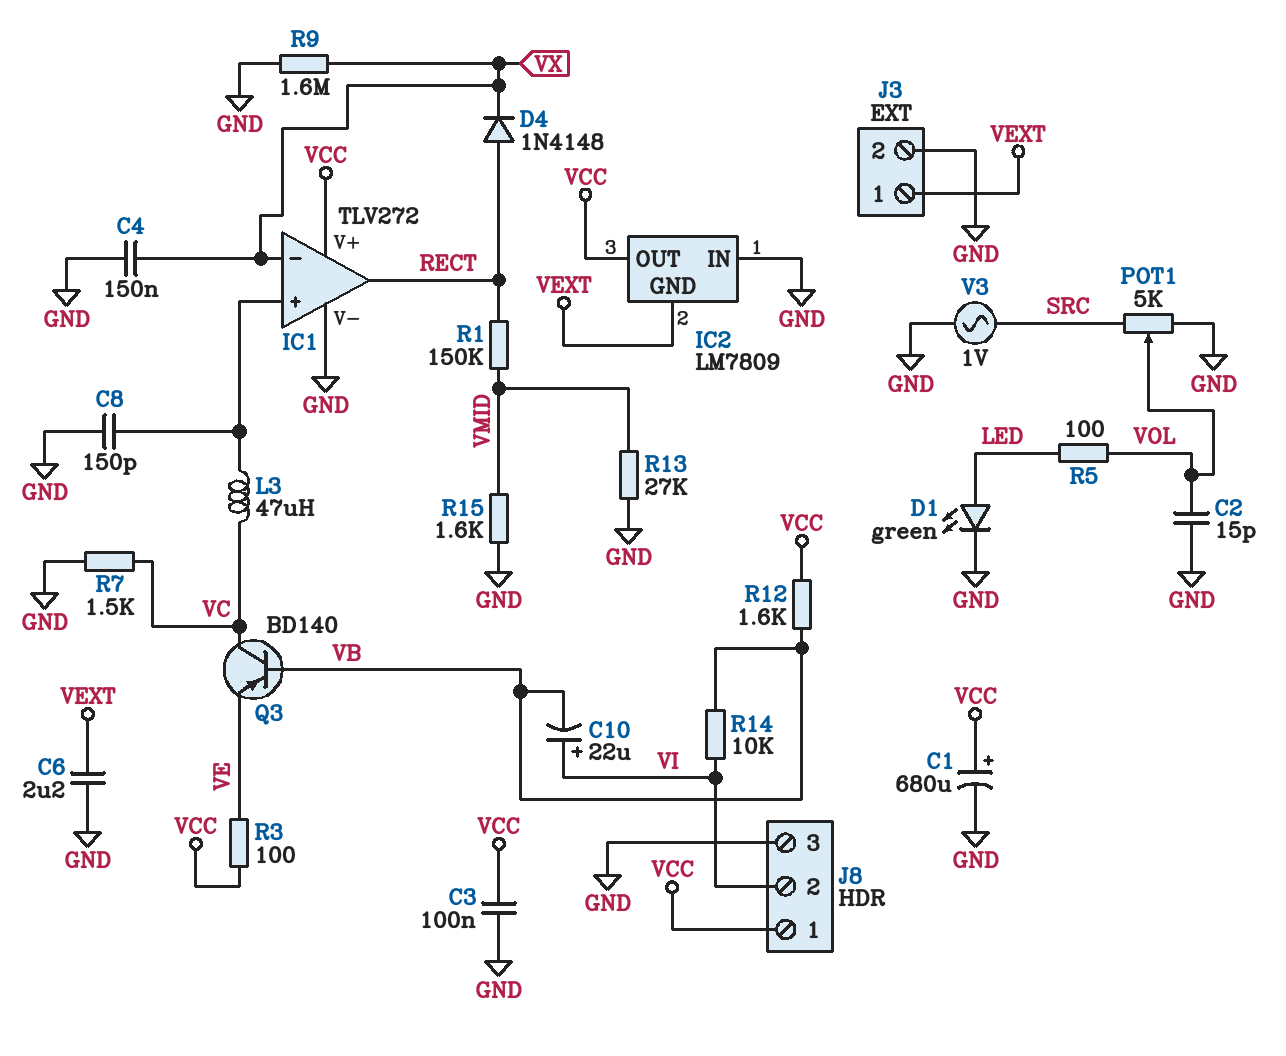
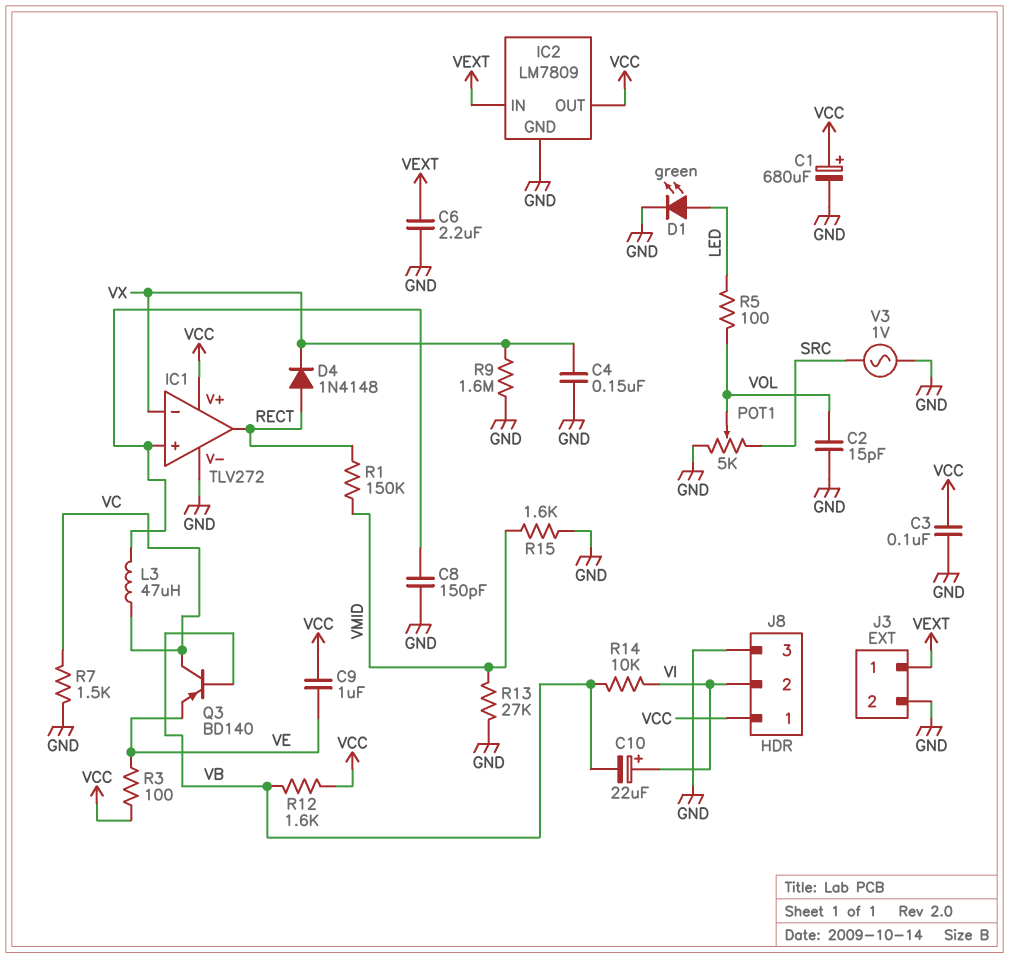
C9: none -> 1uF (VCC, VE)
IC2 pin GND: VEXT -> GND
IC2 pin IN: GND -> VEXT

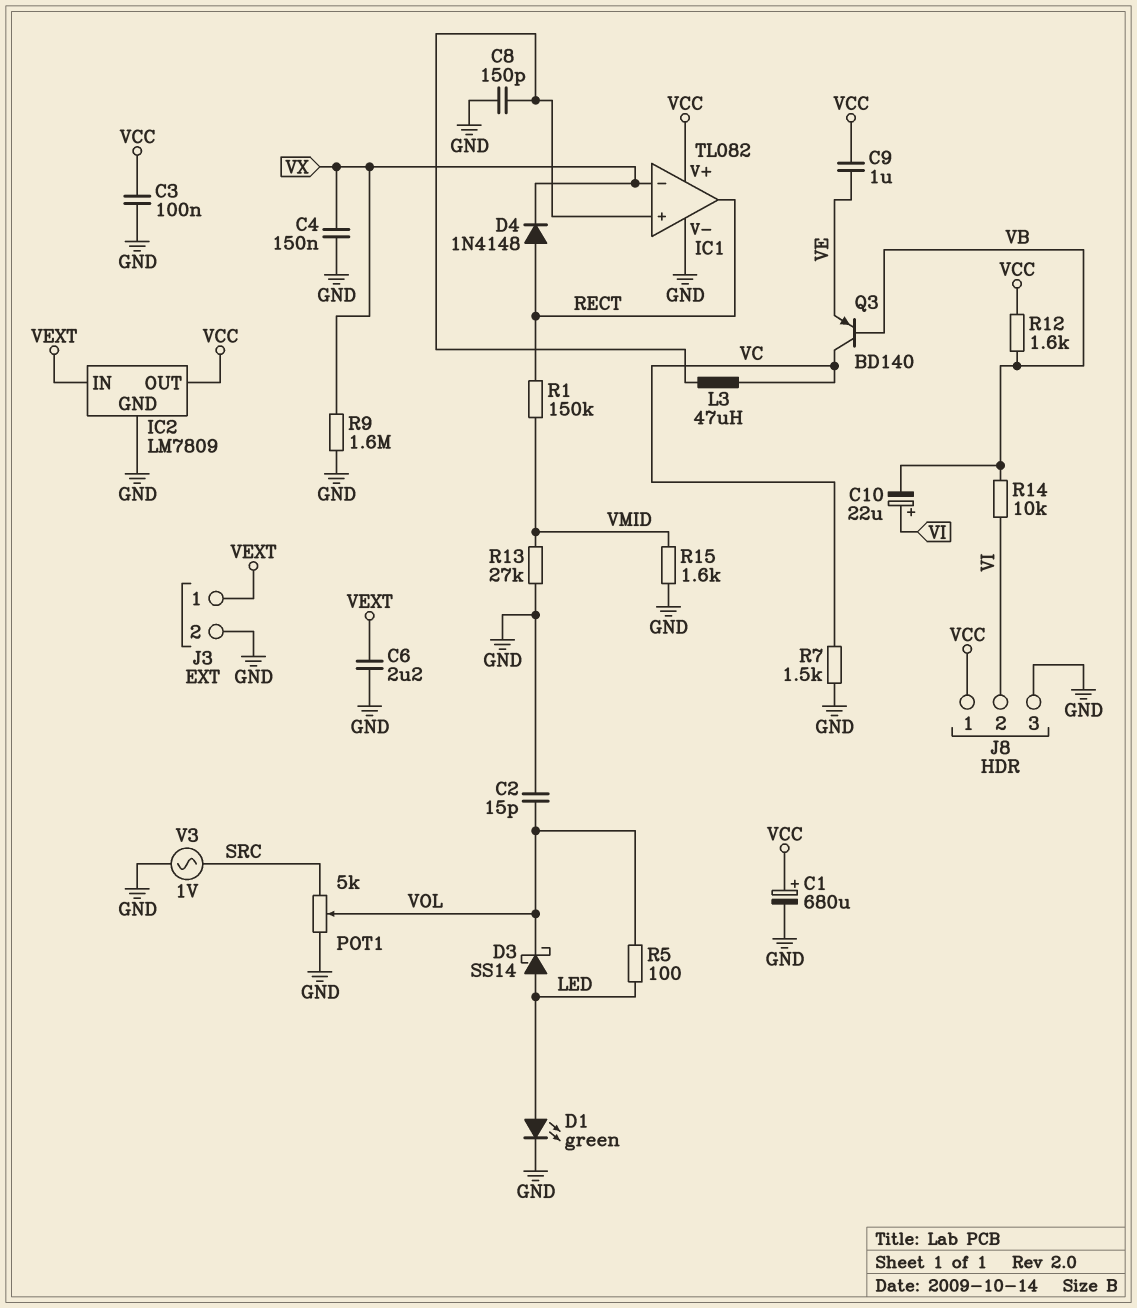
D3: none -> schottky SS14 (A LED, K VOL)
IC1: TLV272 -> TL082
R3: 100 (VCC, VE) -> none

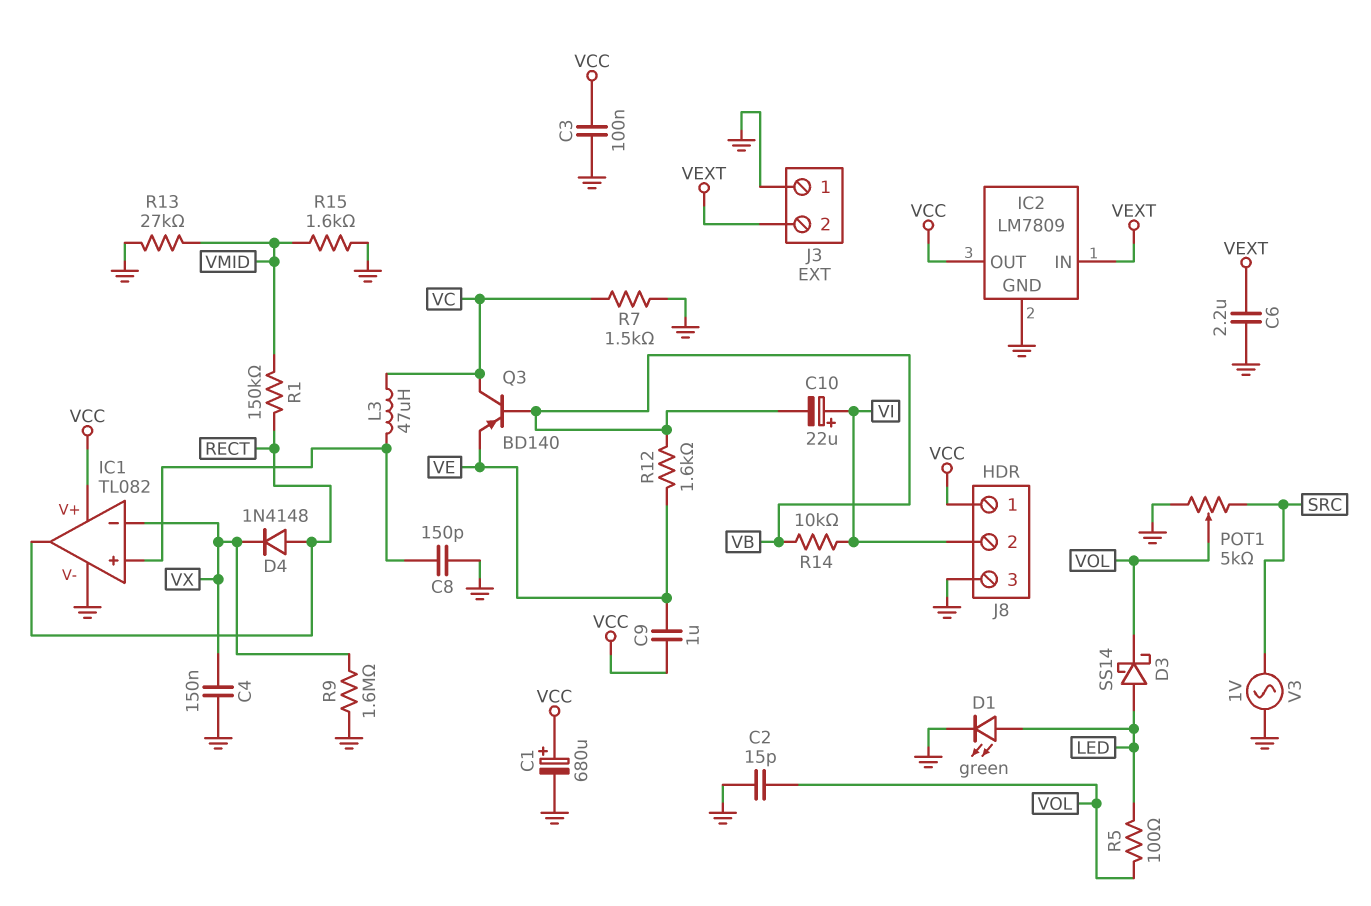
J3 pin 1: VEXT -> GND
J3 pin 2: GND -> VEXT
R12: 1.6k (VB, VCC) -> 1.6k (VB, VE)

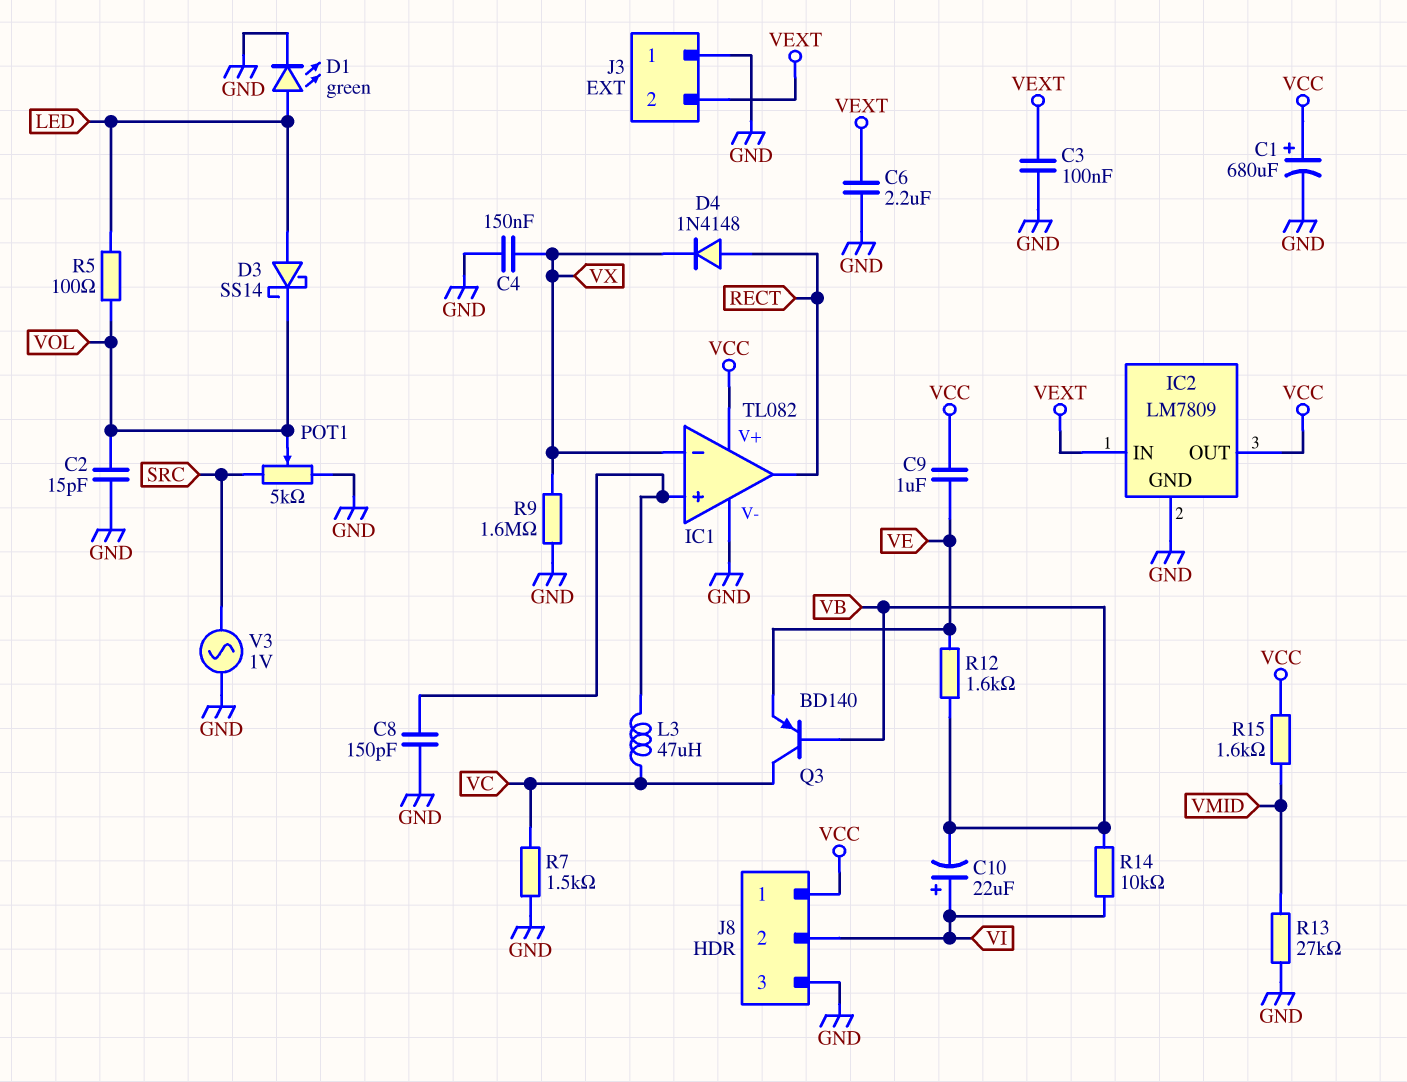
C3: 100nF (GND, VCC) -> 100nF (GND, VEXT)
R1: 150k (RECT, VMID) -> none
R15: 1.6k (GND, VMID) -> 1.6k (VCC, VMID)

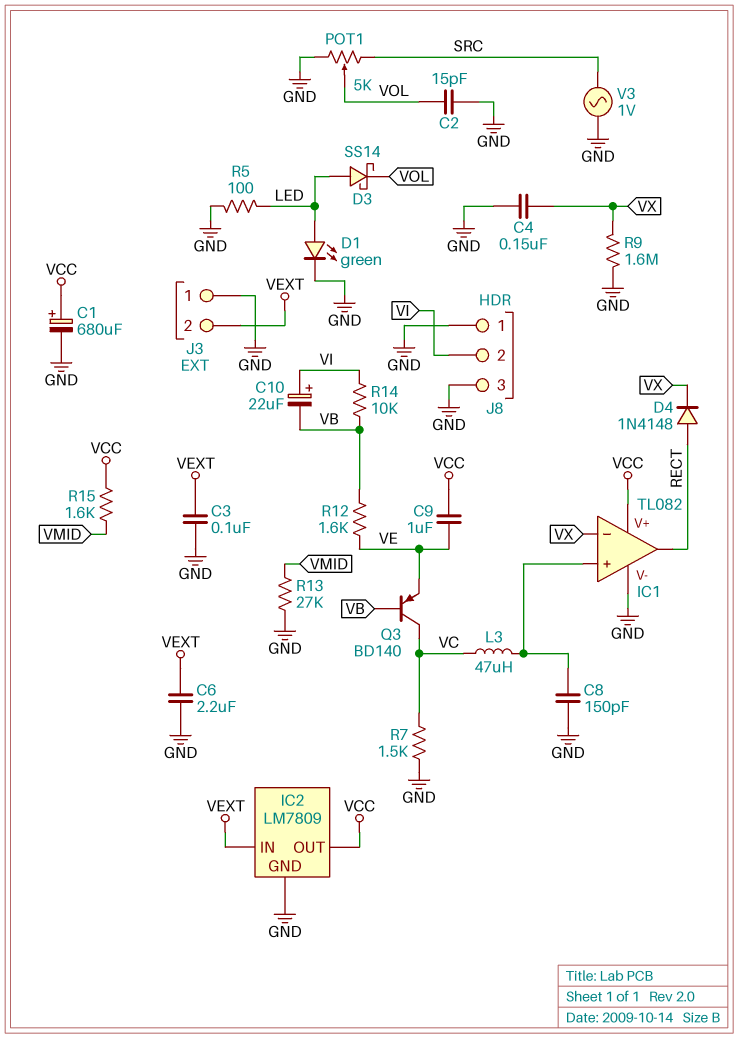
J8 pin 1: VCC -> GND
R5: 100 (LED, VOL) -> 100 (GND, LED)

